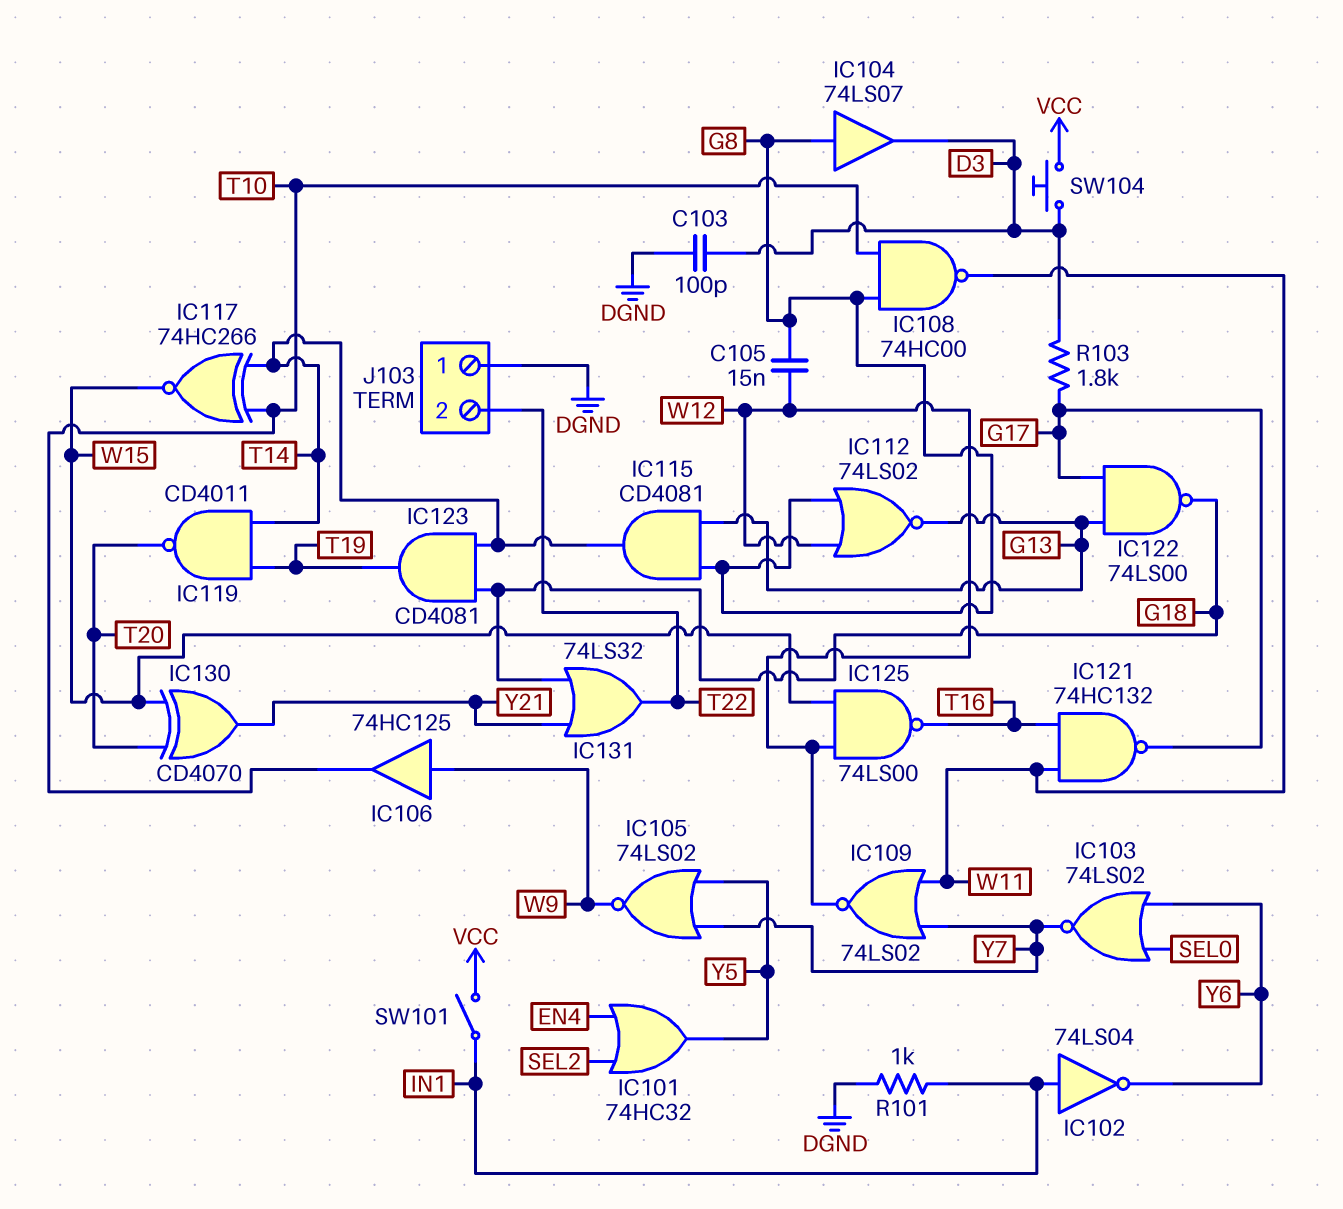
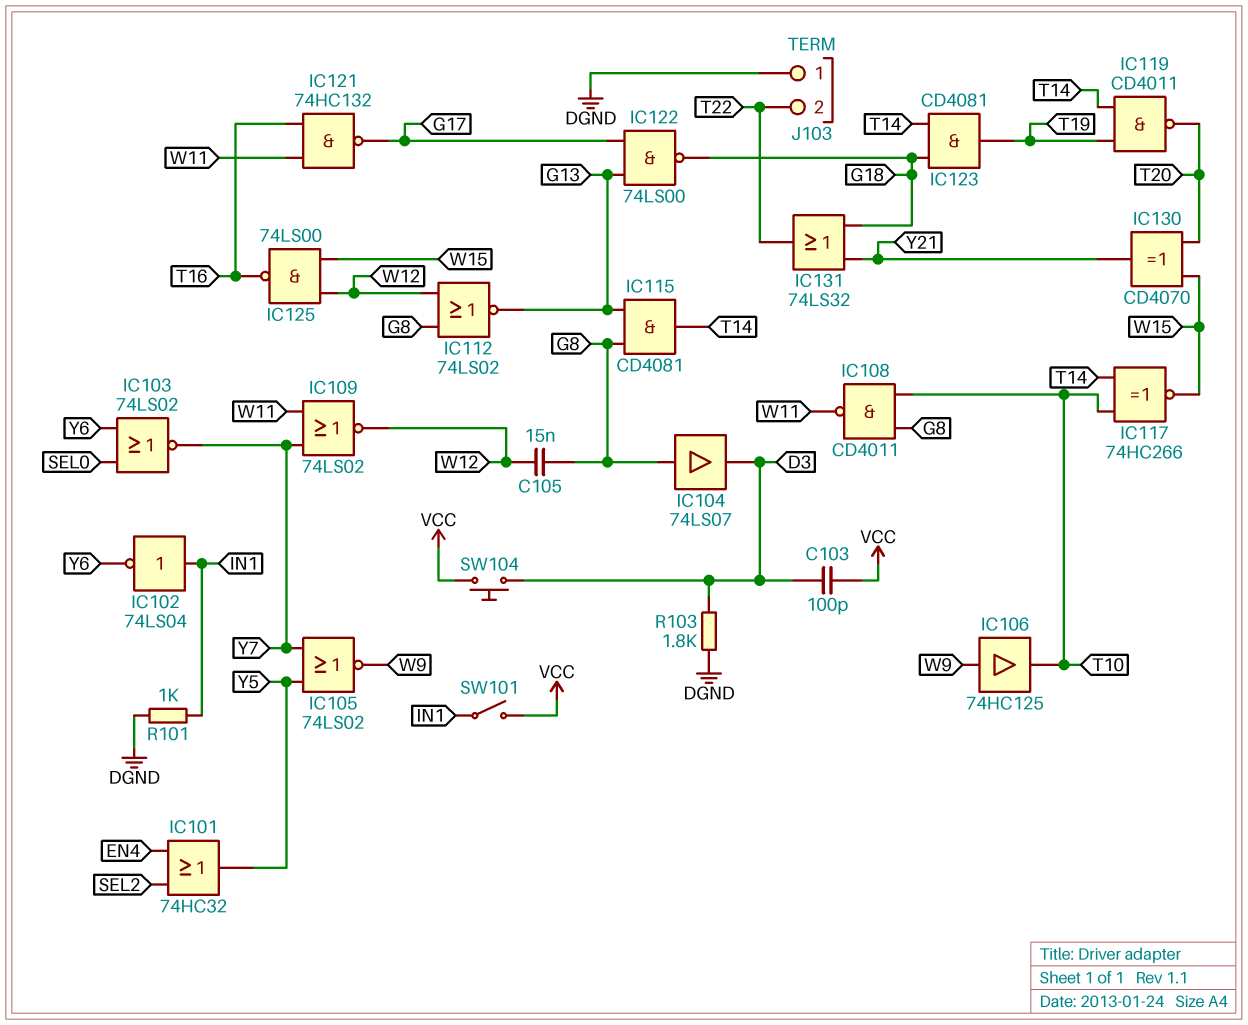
C103: 100pF (D3, DGND) -> 100pF (D3, VCC)
IC108: NAND 74HC00 (in G8, in T10, out W11) -> NAND CD4011 (in G8, in T10, out W11)
R103: 1.8k (D3, G17) -> 1.8k (D3, DGND)

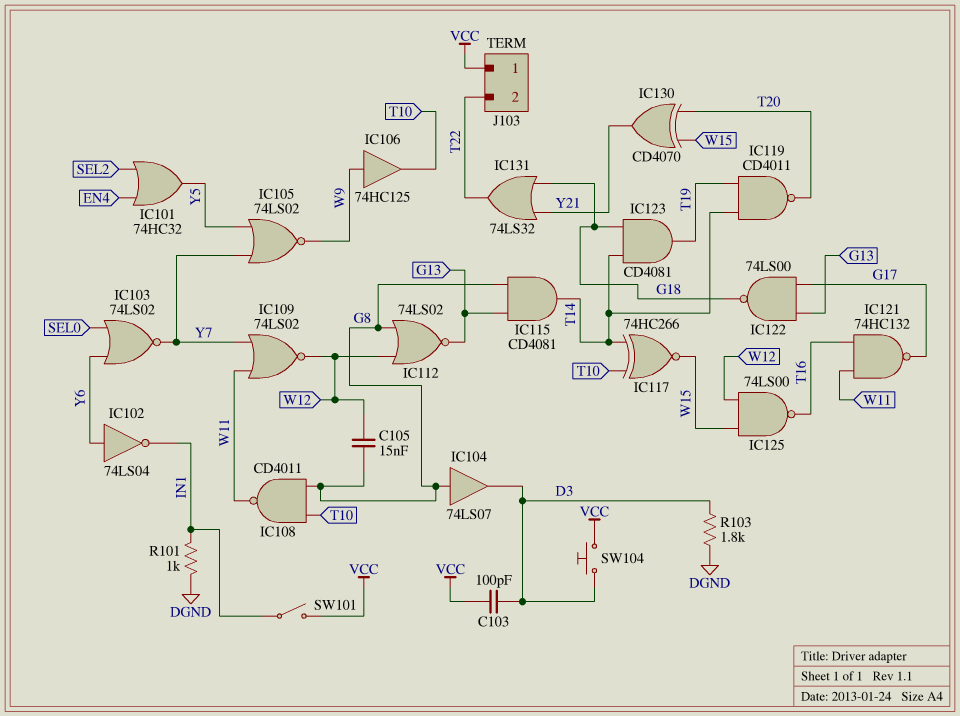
IC102: NOT 74LS04 (in IN1, out Y6) -> NOT 74LS04 (in Y6, out IN1)
J103 pin 1: DGND -> VCC

